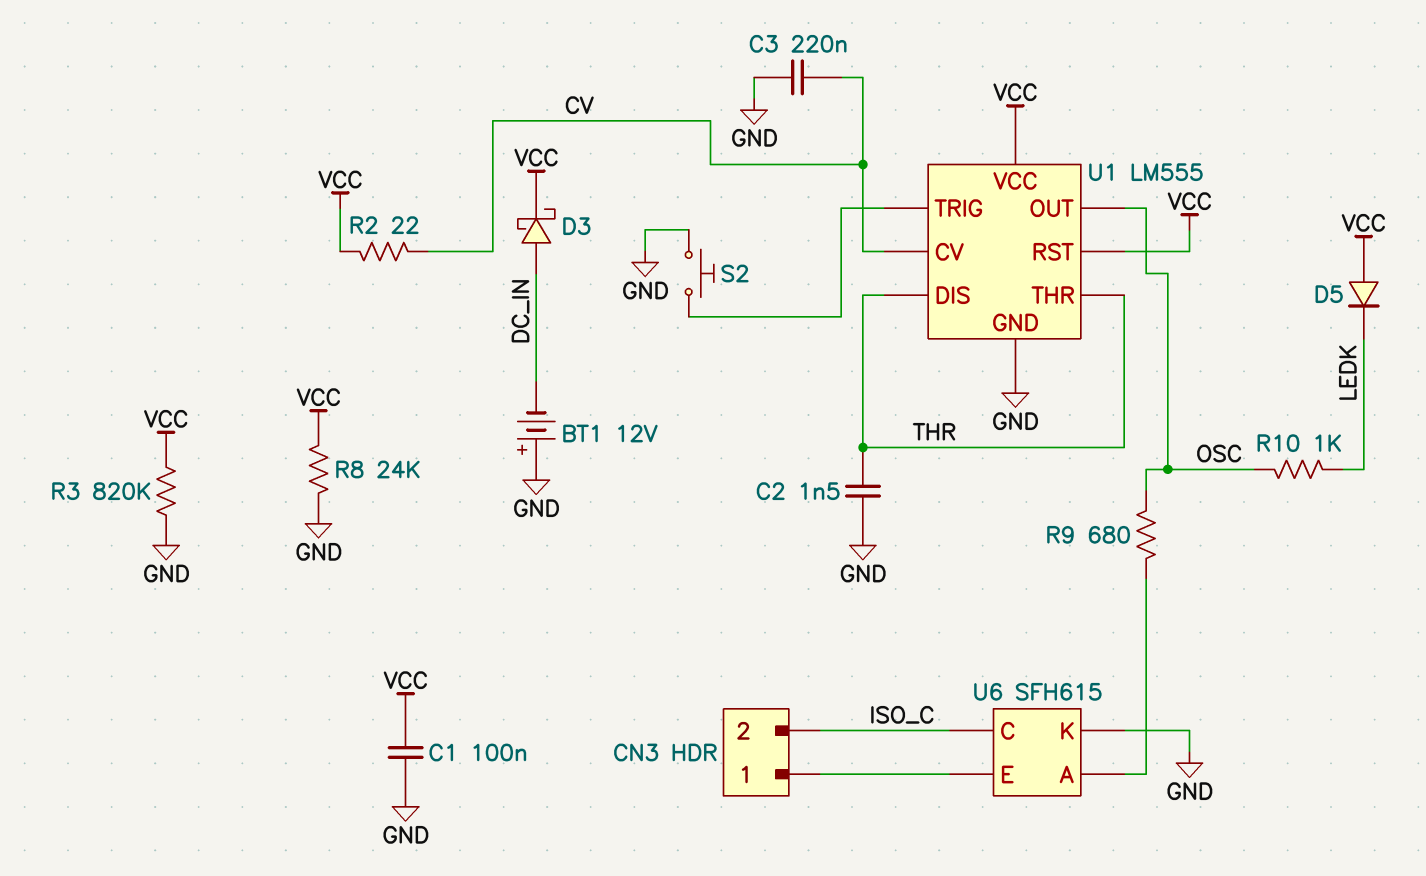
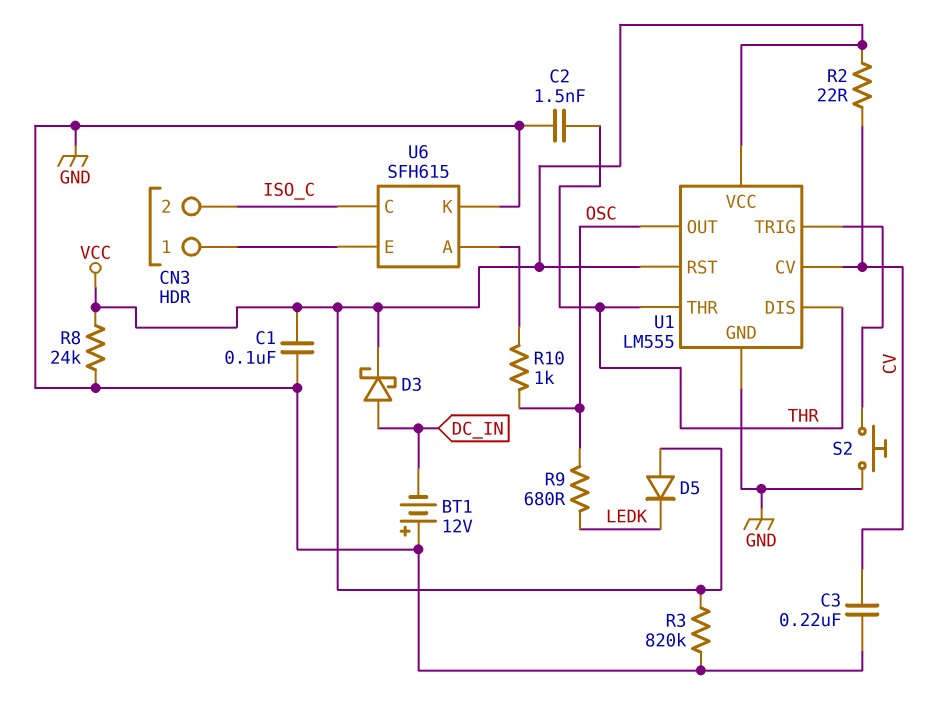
R9: 680 (OSC, U6/A) -> 680 (LEDK, OSC)
R10: 1k (LEDK, OSC) -> 1k (OSC, U6/A)

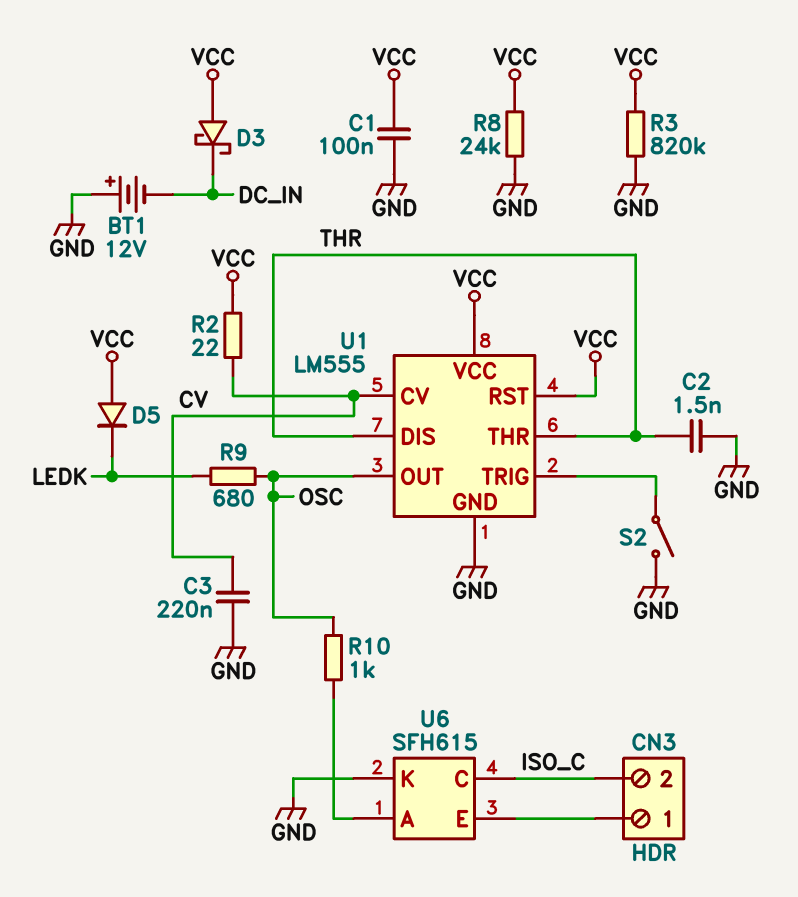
D3: schottky (A DC_IN, K VCC) -> schottky (A VCC, K DC_IN)
S2: button (GND, U1/TRIG) -> switch (GND, U1/TRIG)

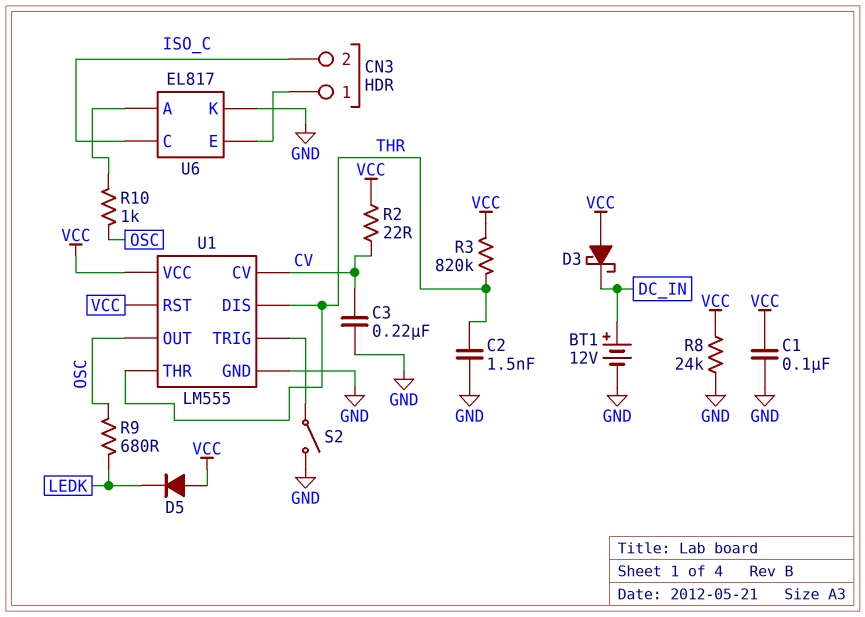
BT1: 12V (plus GND, minus DC_IN) -> 12V (plus DC_IN, minus GND)
R3: 820k (GND, VCC) -> 820k (THR, VCC)
U6: SFH615 -> EL817

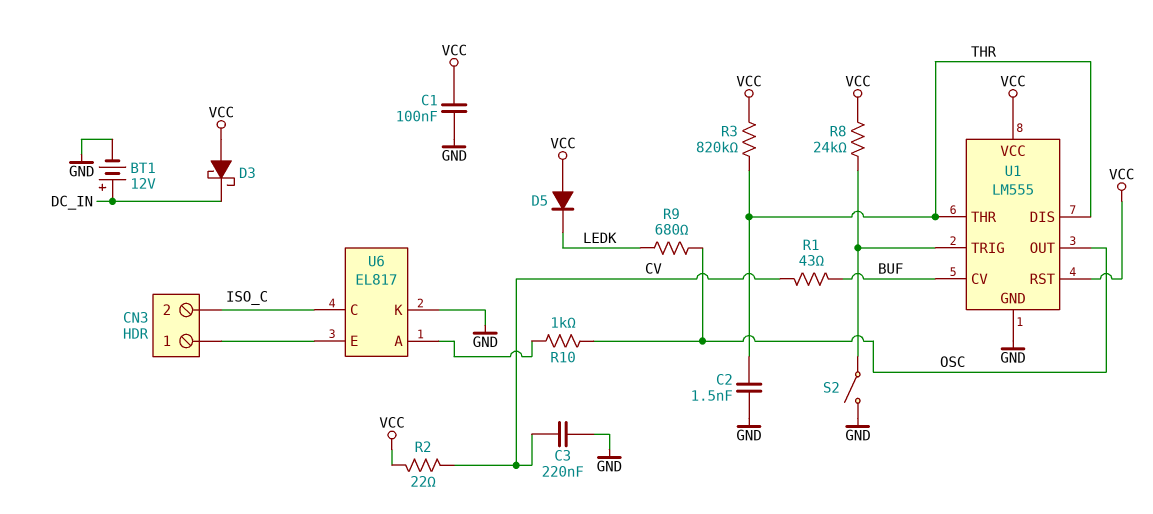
R1: none -> 43 (BUF, CV)
R8: 24k (GND, VCC) -> 24k (U1/TRIG, VCC)
U1 pin CV: CV -> BUF

